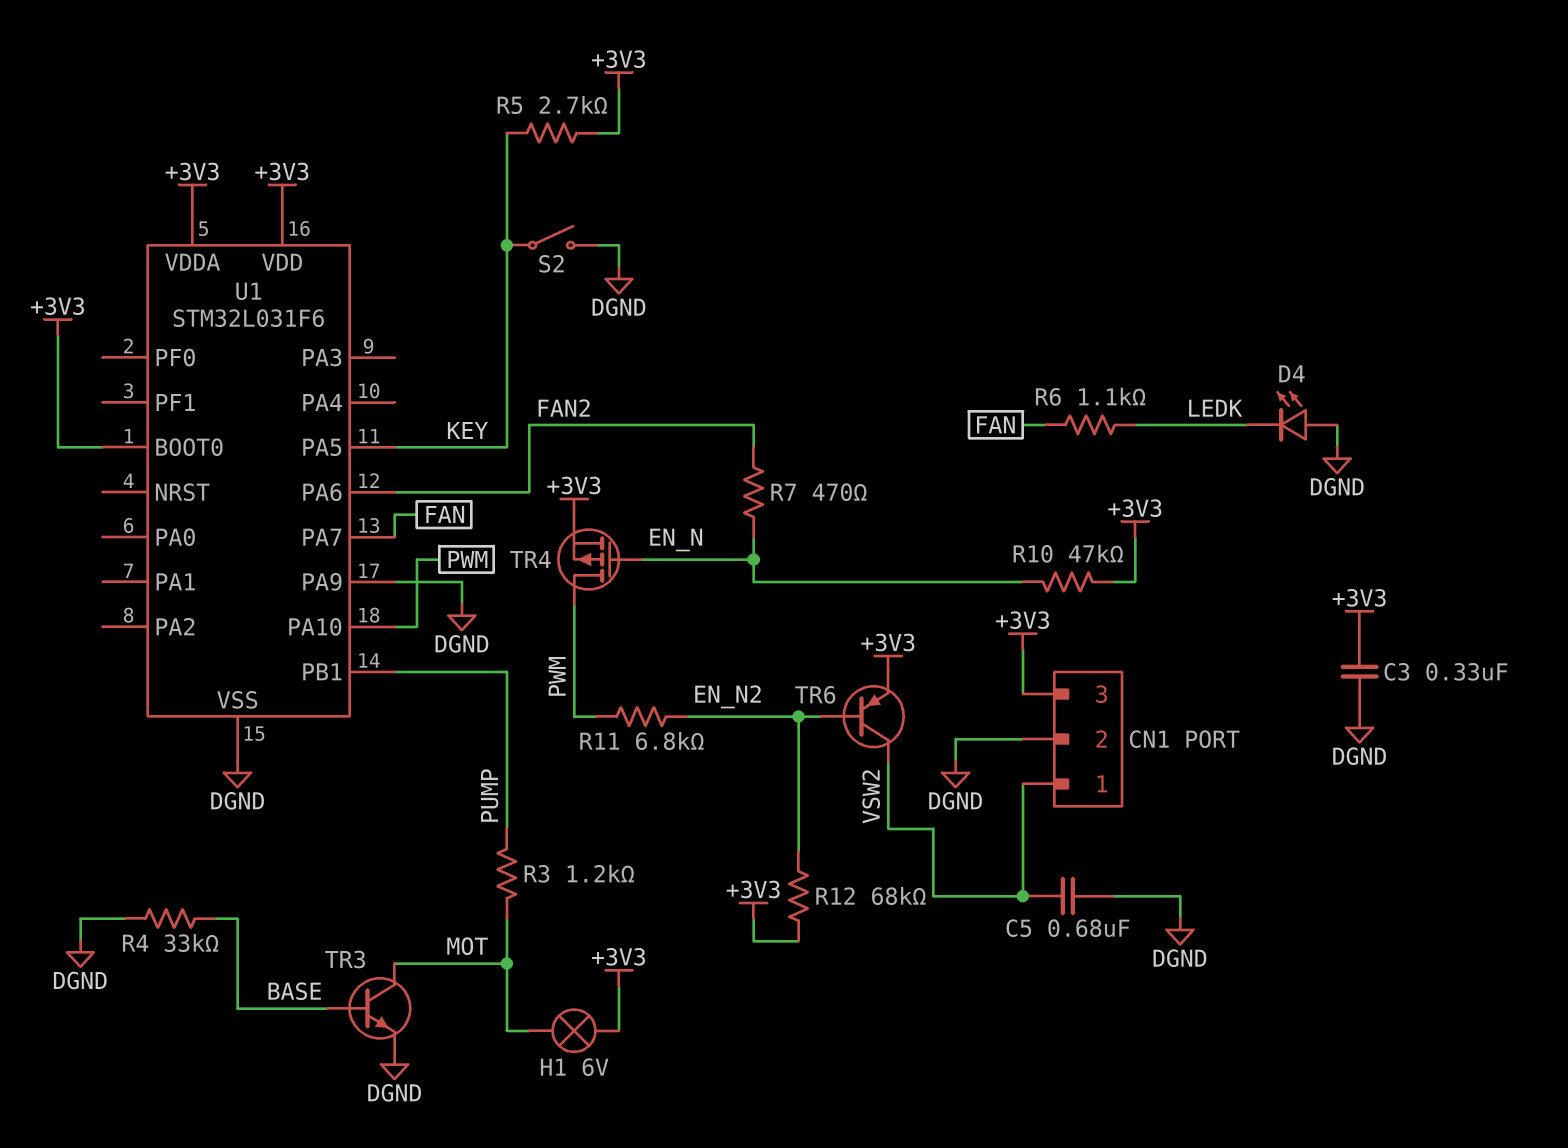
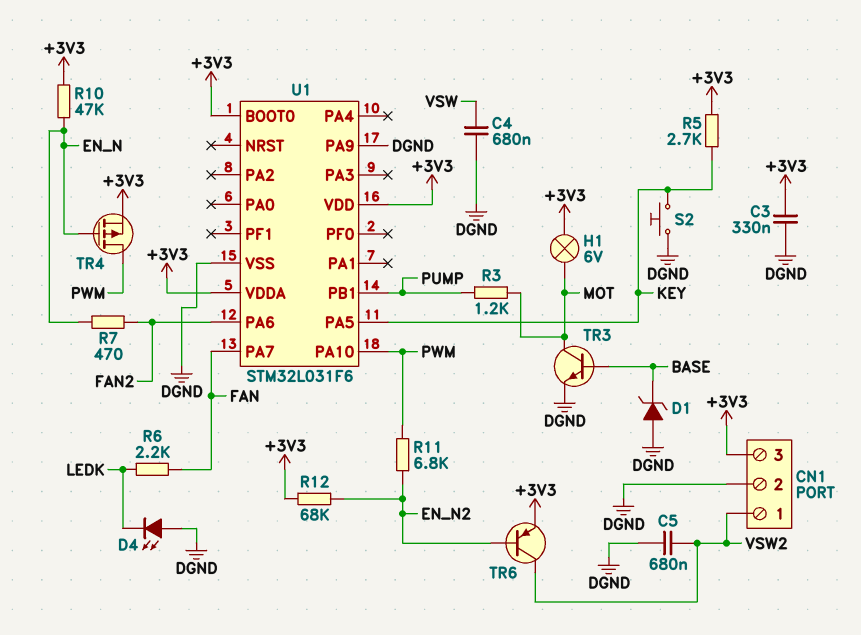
C4: none -> 680nF (DGND, VSW)
D1: none -> zener (A DGND, K BASE)
R4: 33k (BASE, DGND) -> none
R6: 1.1k (FAN, LEDK) -> 2.2k (FAN, LEDK)
S2: switch (DGND, KEY) -> button (DGND, KEY)

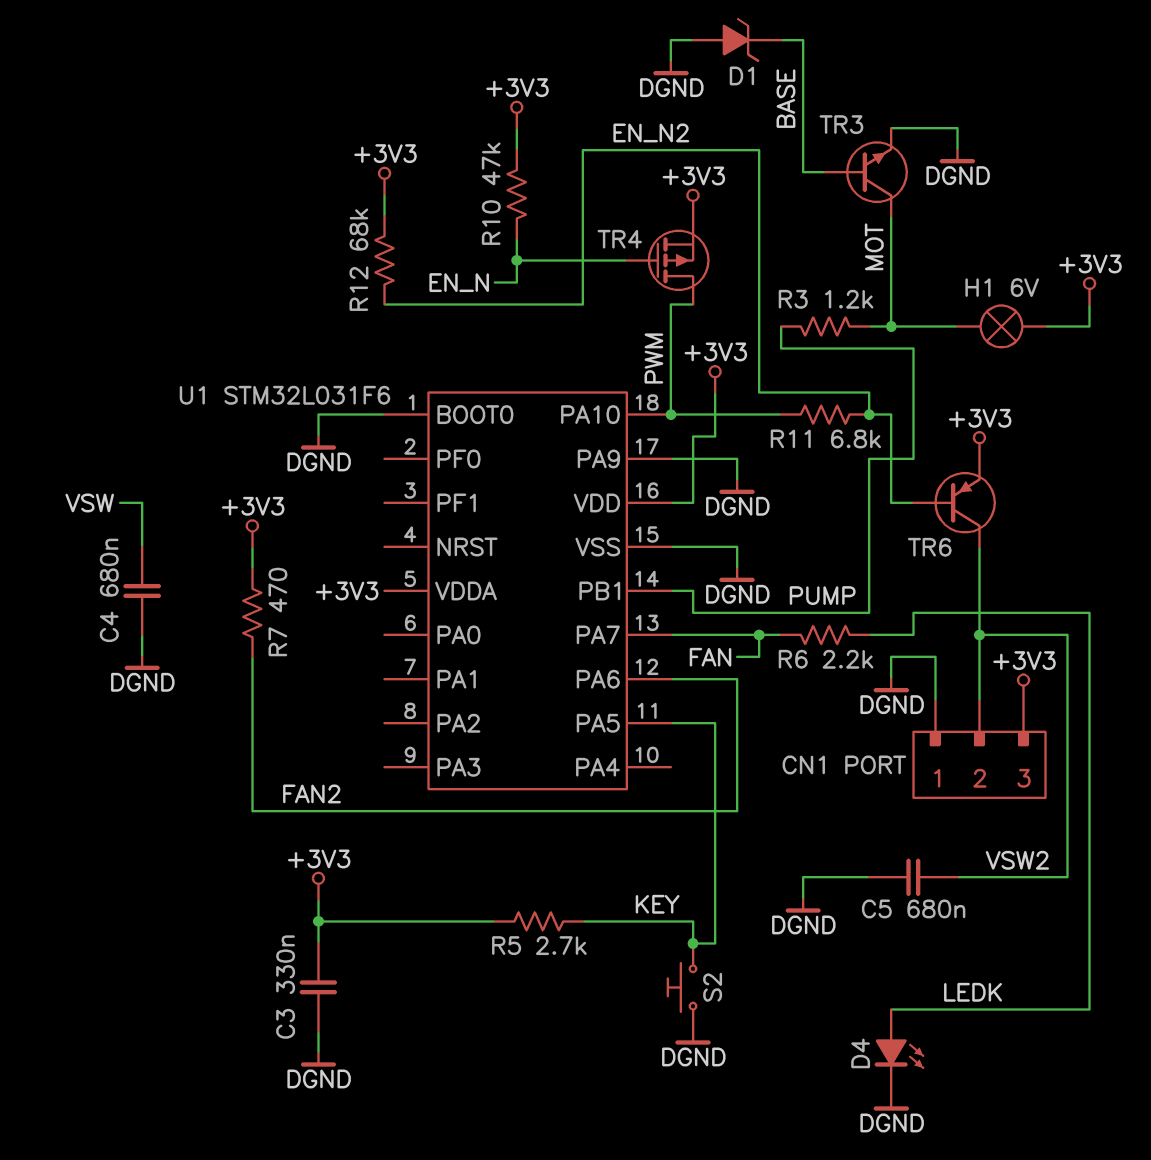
CN1 pin 1: VSW2 -> DGND
CN1 pin 2: DGND -> VSW2
D4: LED (A DGND, K LEDK) -> LED (A LEDK, K DGND)
R7: 470 (EN_N, FAN2) -> 470 (+3V3, FAN2)
U1 pin BOOT0: +3V3 -> DGND

